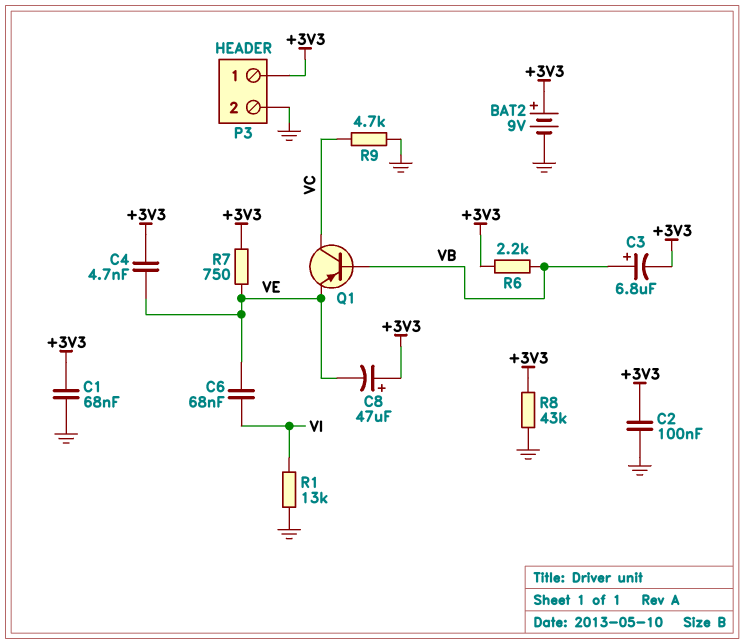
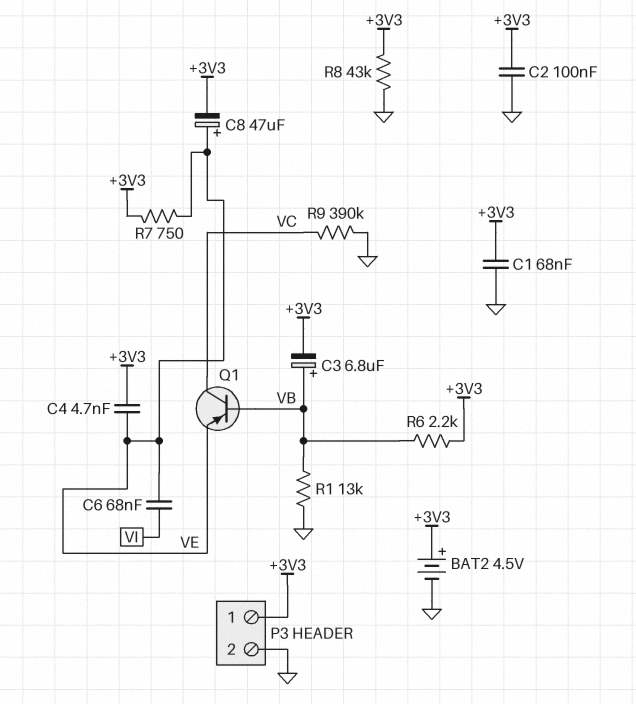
BAT2: 9V (plus +3V3, minus GND) -> 4.5V (plus +3V3, minus GND)
C8: 47uF (plus +3V3, minus VE) -> 47uF (plus VE, minus +3V3)
R1: 13k (GND, VI) -> 13k (GND, VB)
R9: 4.7k (GND, VC) -> 390k (GND, VC)

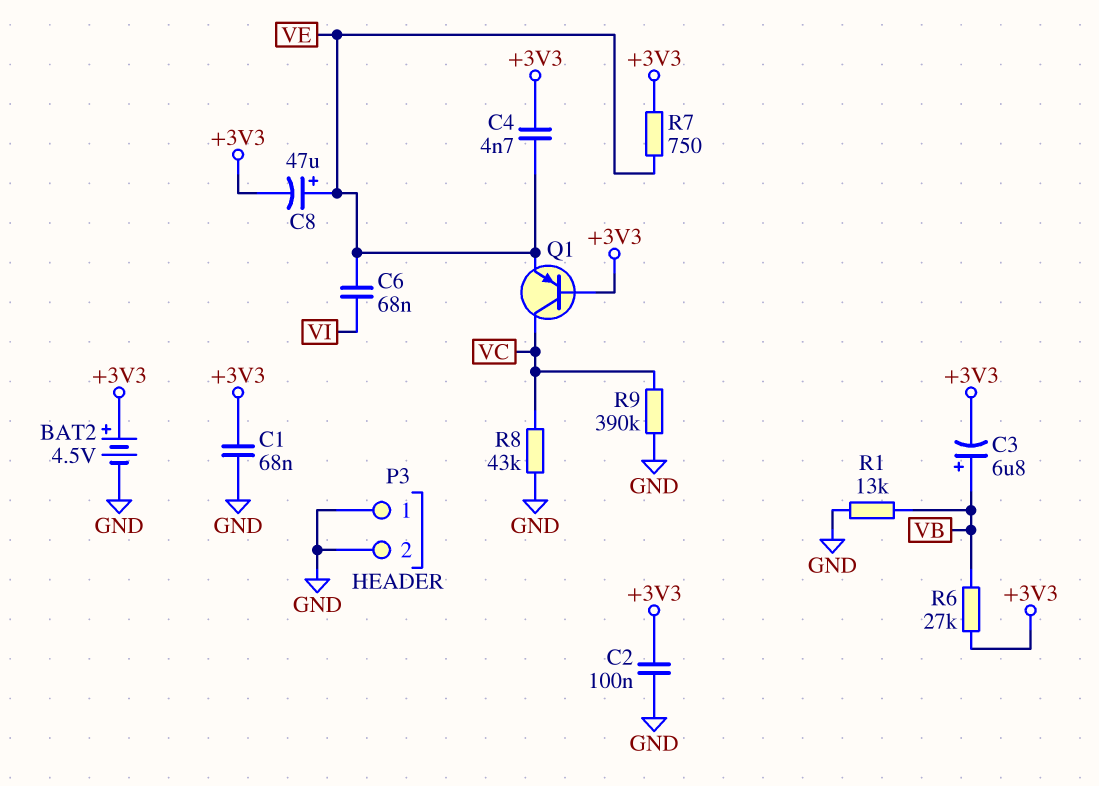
P3 pin 1: +3V3 -> GND
Q1: PNP (B VB, C VC, E VE) -> PNP (B +3V3, C VC, E VE)
R6: 2.2k (+3V3, VB) -> 27k (+3V3, VB)
R8: 43k (+3V3, GND) -> 43k (GND, VC)

